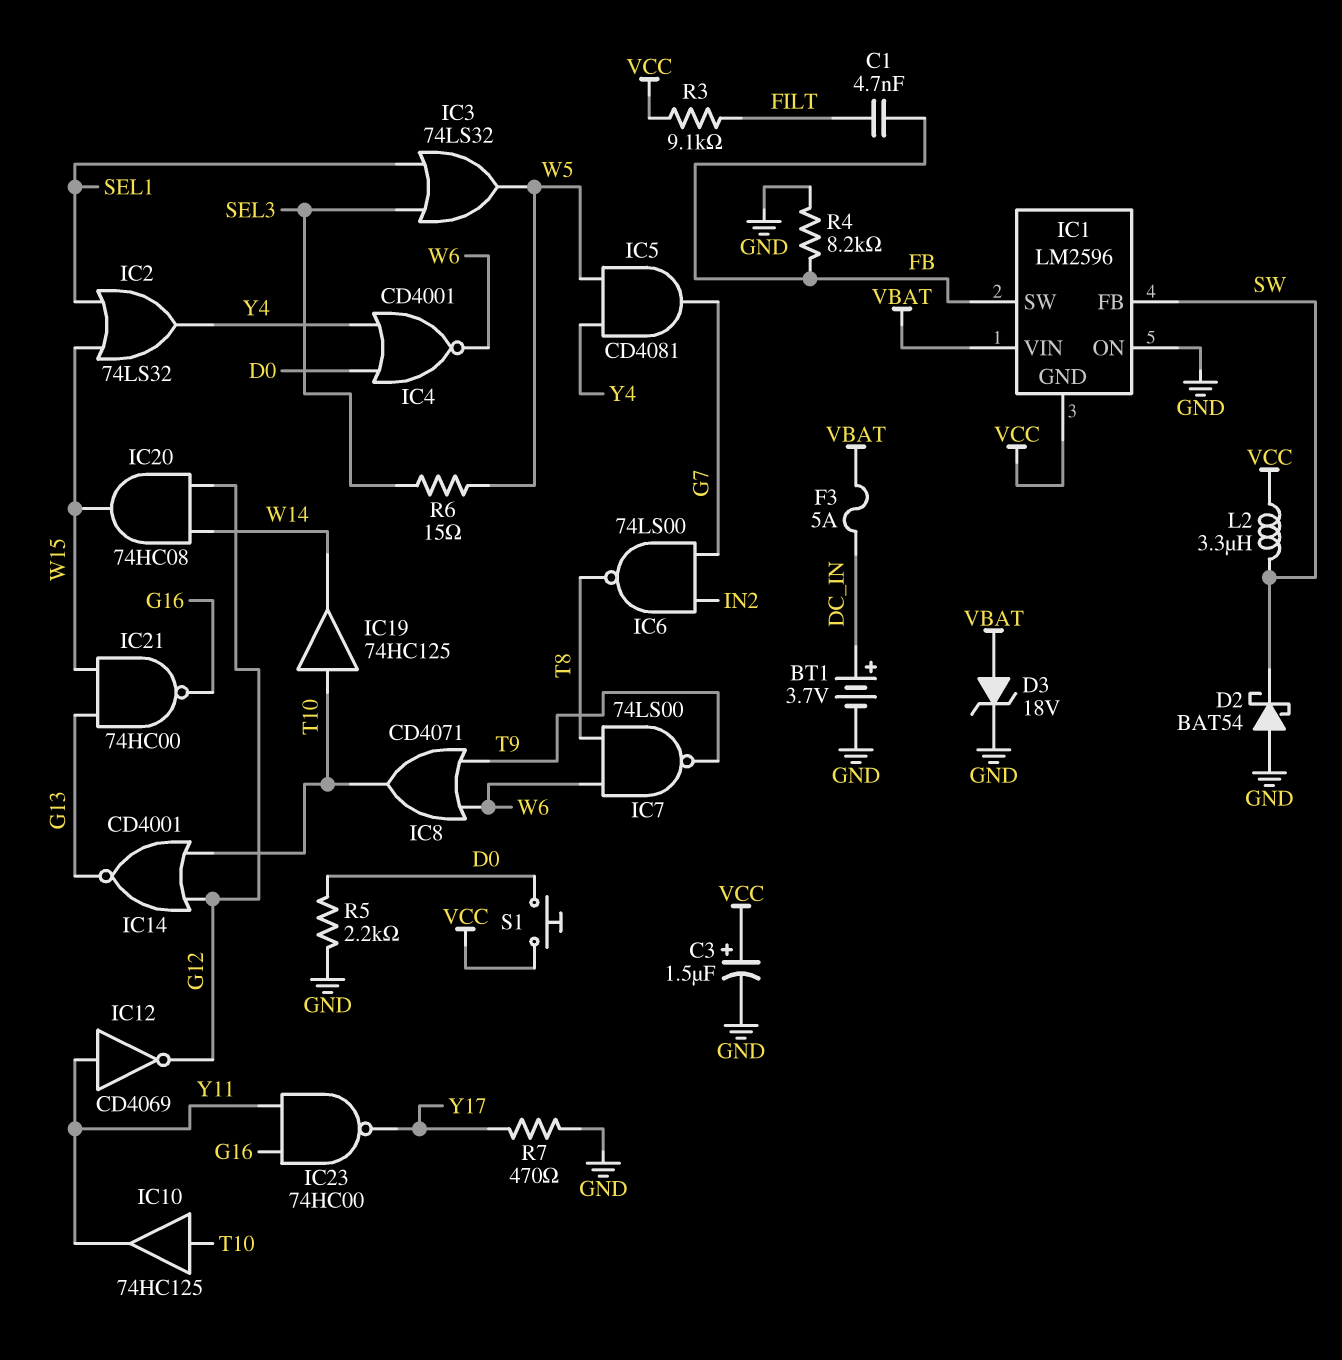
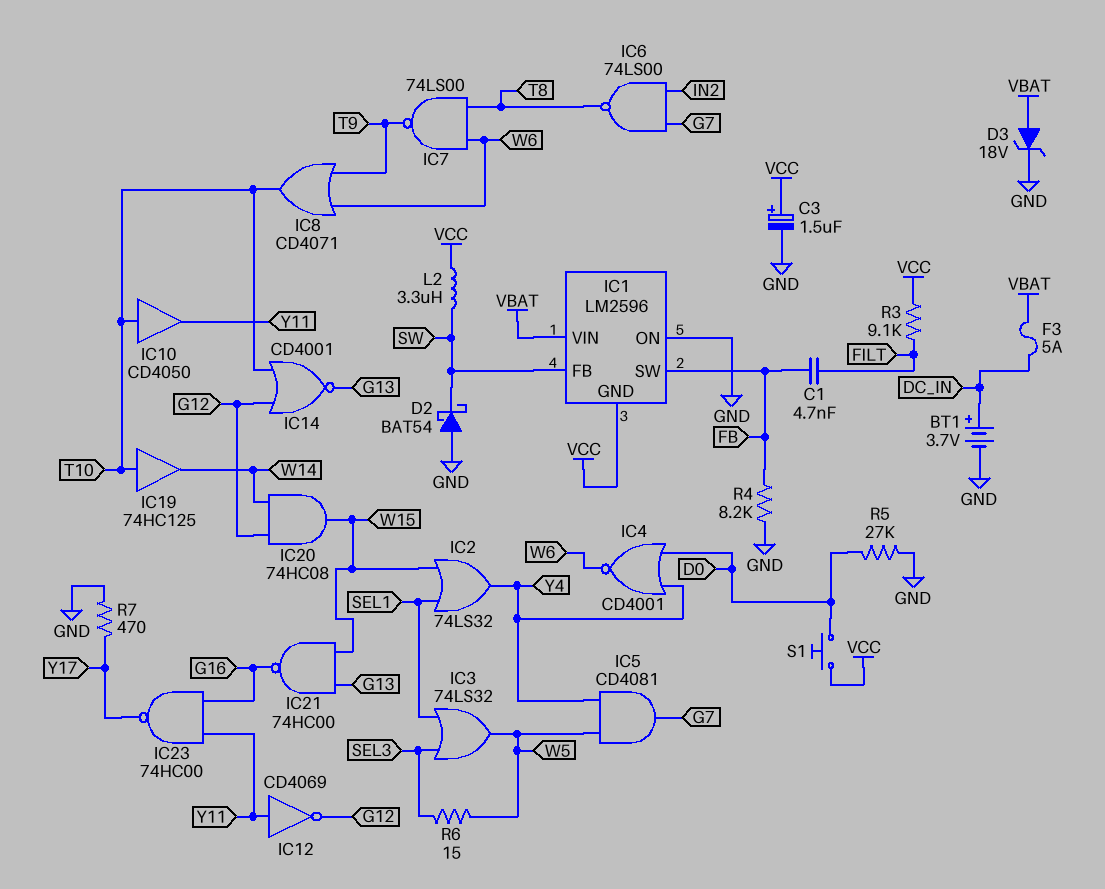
IC10: buffer 74HC125 (in T10, out Y11) -> buffer CD4050 (in T10, out Y11)
R5: 2.2k (D0, GND) -> 27k (D0, GND)

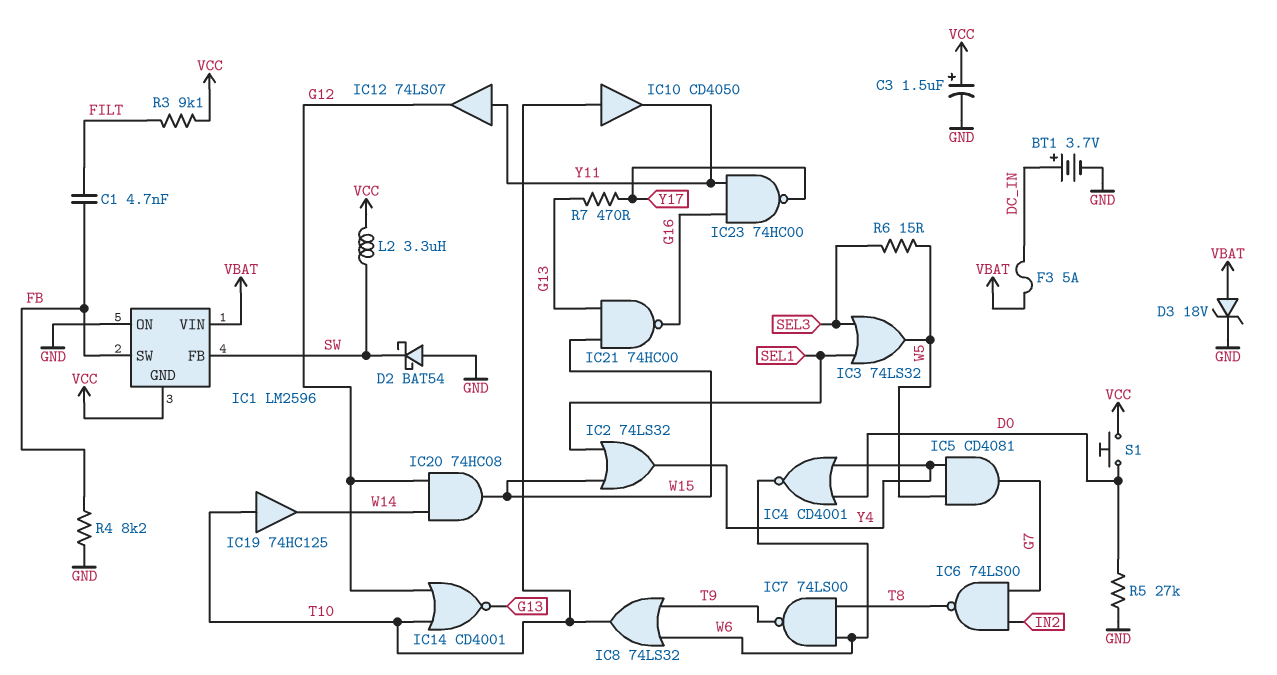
IC8: OR CD4071 (in T9, in W6, out T10) -> OR 74LS32 (in T9, in W6, out T10)
IC12: NOT CD4069 (in Y11, out G12) -> buffer 74LS07 (in Y11, out G12)
R7: 470 (GND, Y17) -> 470 (G13, Y17)

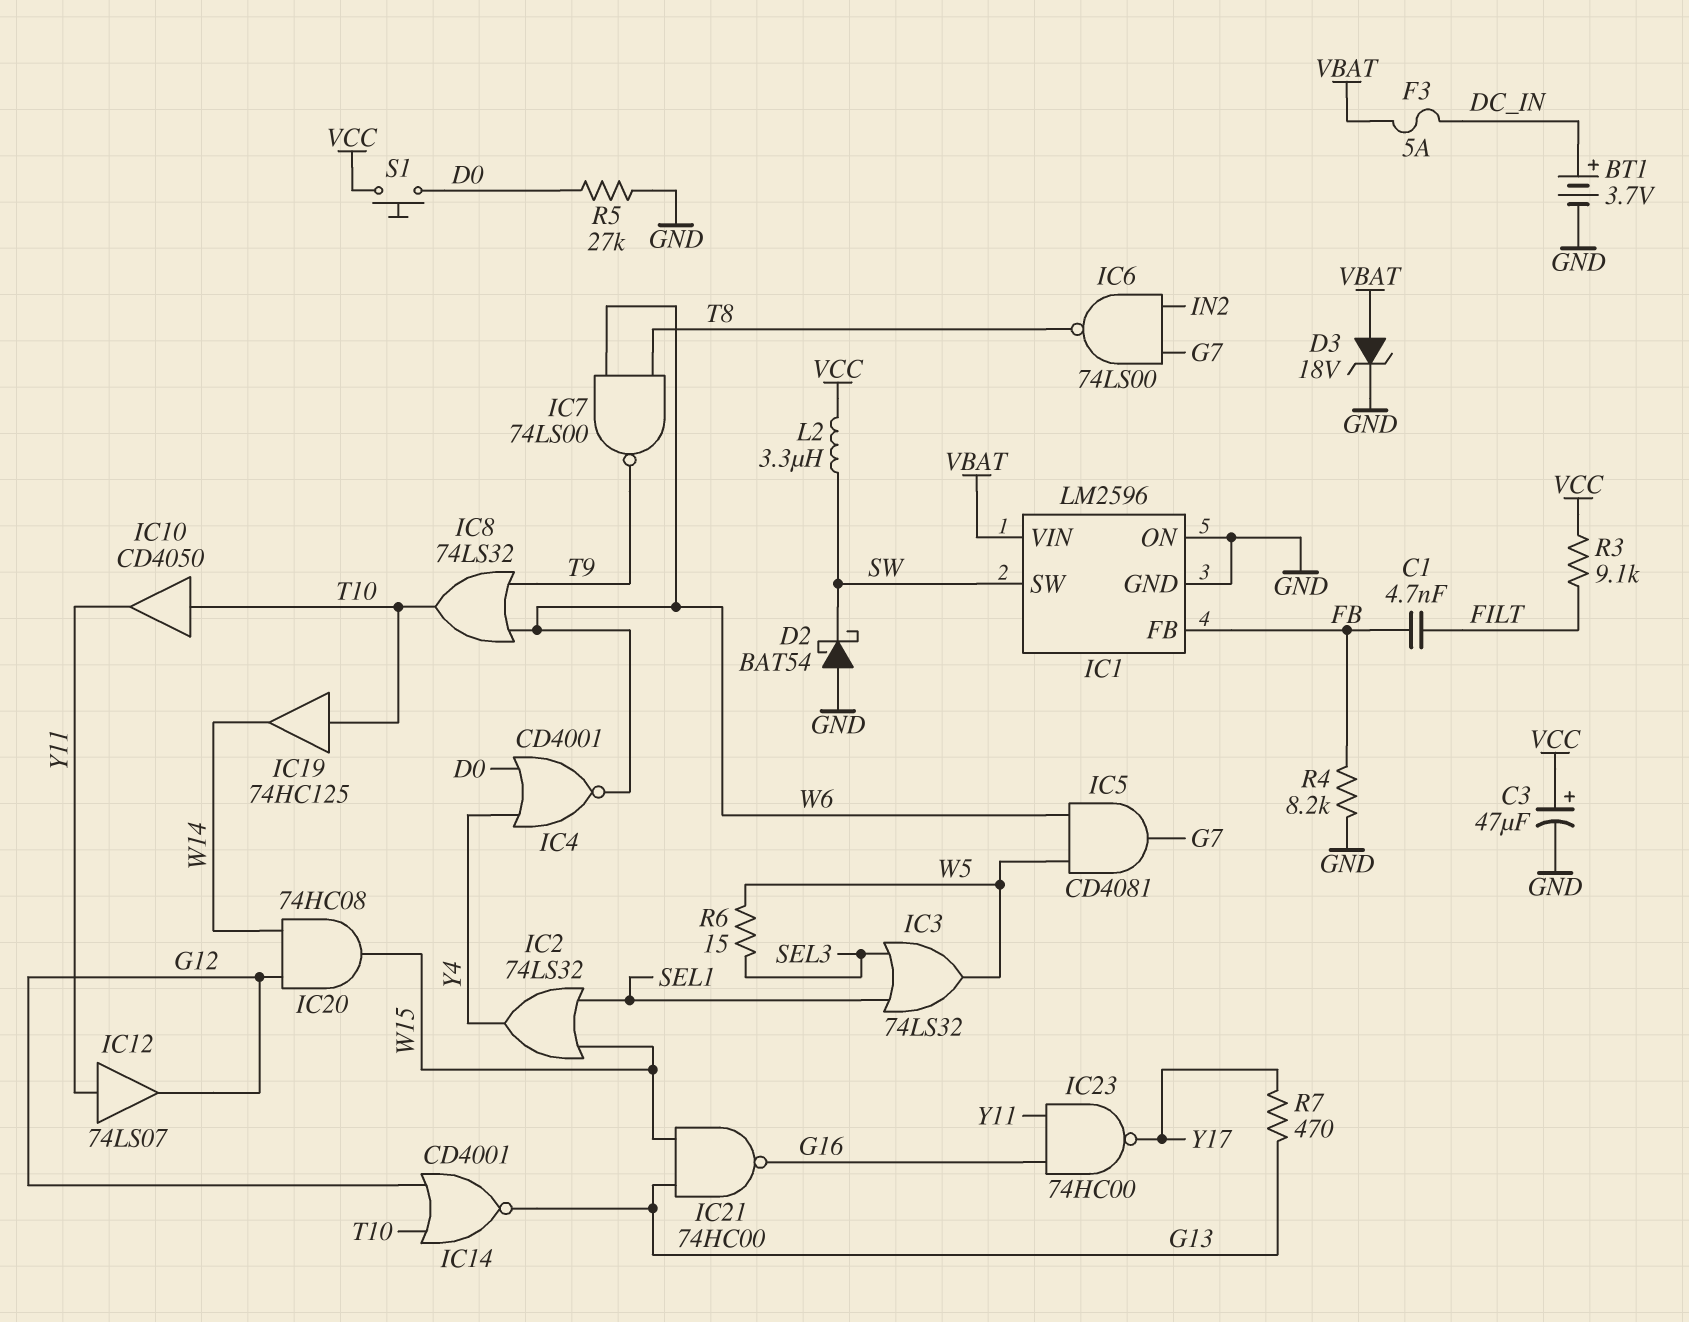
C3: 1.5uF (plus VCC, minus GND) -> 47uF (plus VCC, minus GND)
IC1 pin FB: SW -> FB
IC1 pin GND: VCC -> GND
IC1 pin SW: FB -> SW
IC5: AND CD4081 (in W5, in Y4, out G7) -> AND CD4081 (in W5, in W6, out G7)

